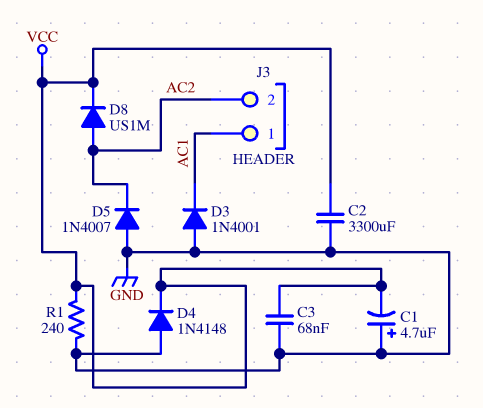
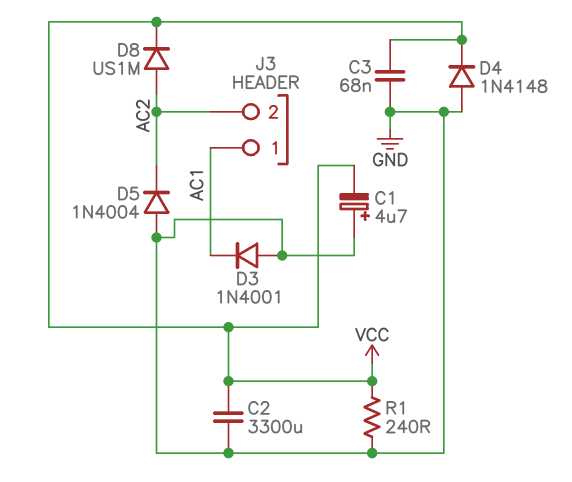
D5: diode 1N4007 (A GND, K AC2) -> diode 1N4004 (A GND, K AC2)

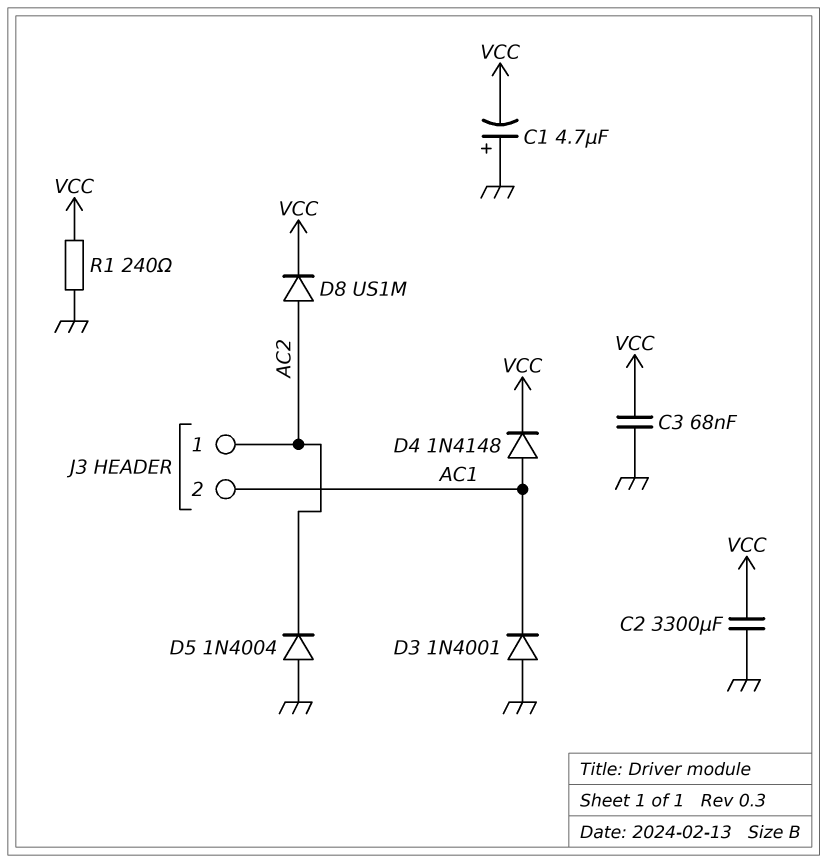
D4: diode 1N4148 (A GND, K VCC) -> diode 1N4148 (A AC1, K VCC)
J3 pin 1: AC1 -> AC2
J3 pin 2: AC2 -> AC1

